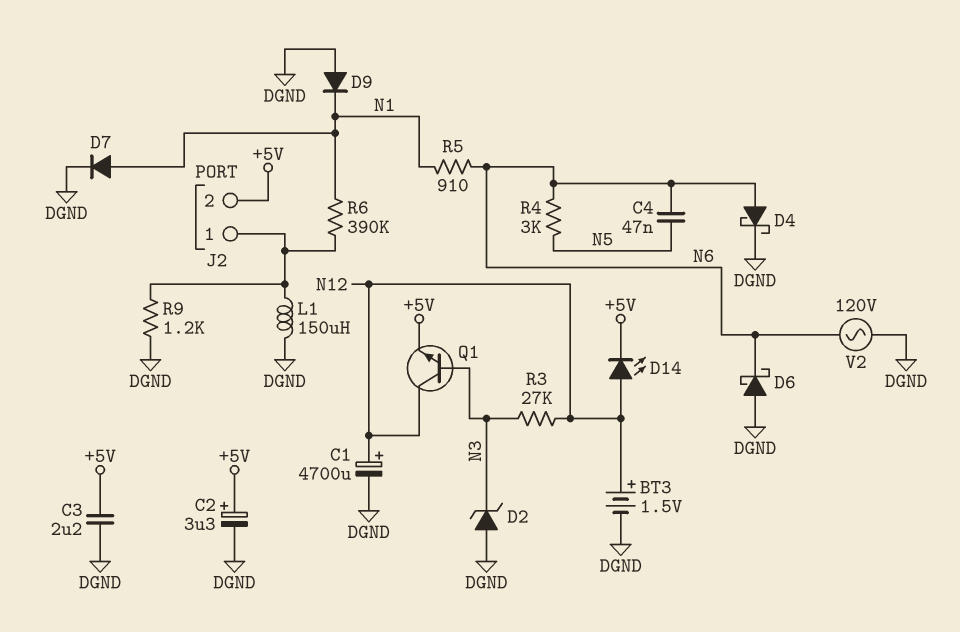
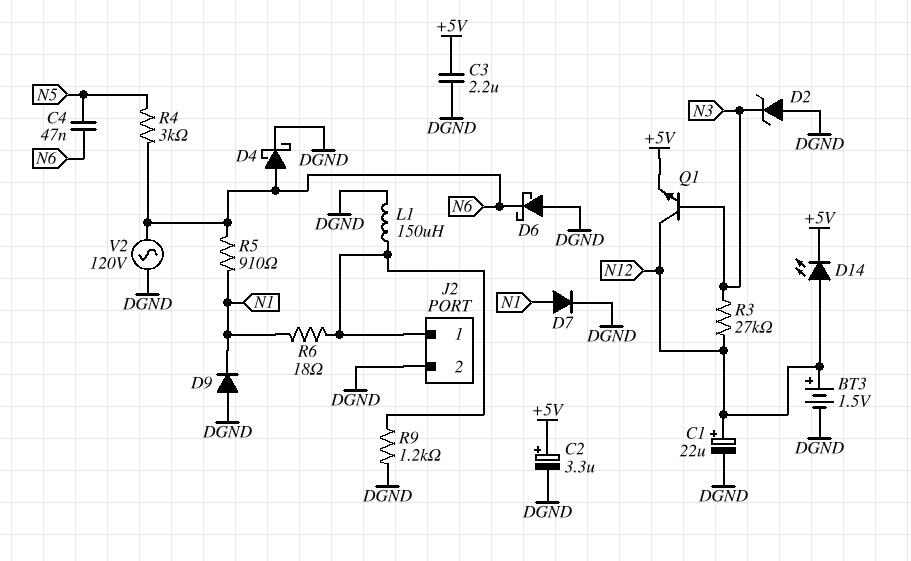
C1: 4700uF (plus N12, minus DGND) -> 22uF (plus N12, minus DGND)
J2 pin 2: +5V -> DGND
R6: 390k (J2/1, N1) -> 18 (J2/1, N1)

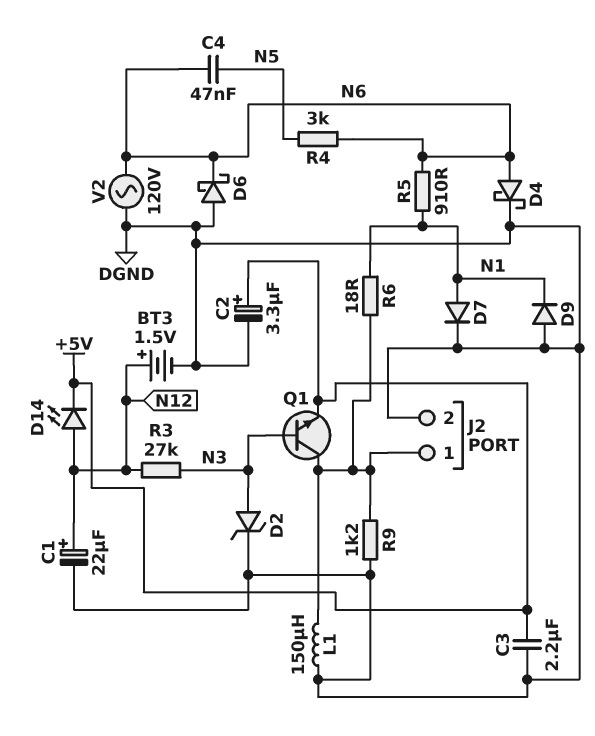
D2: zener (A DGND, K N3) -> zener (A N3, K DGND)
Q1: NPN (B N3, C N12, E +5V) -> NPN (B N3, C J2/1, E +5V)

